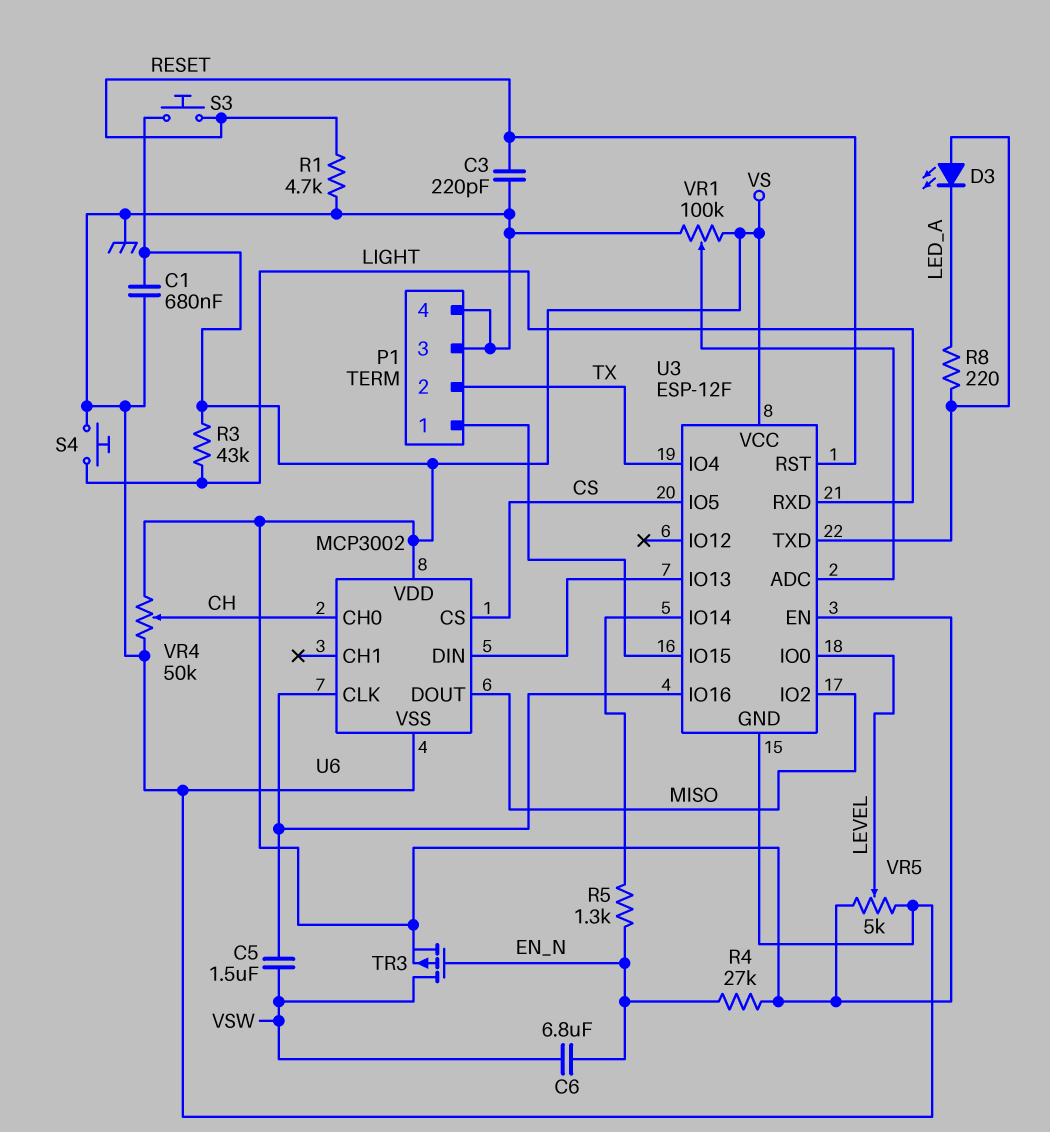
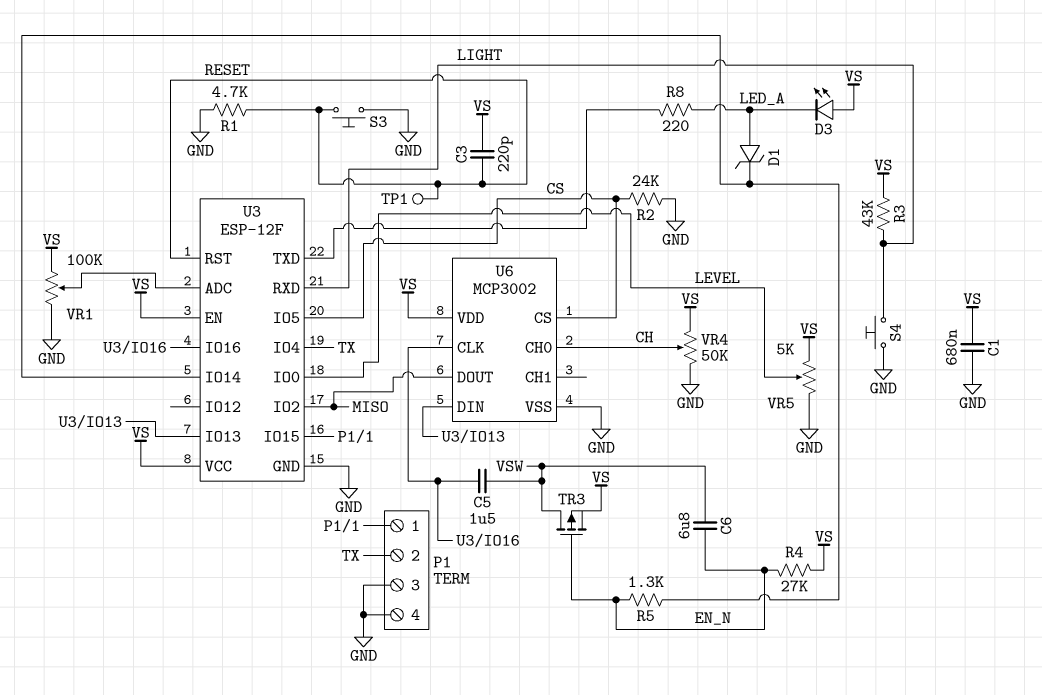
C3: 220pF (GND, RESET) -> 220pF (RESET, VS)
D1: none -> zener (A LED_A, K U3/IO14)
D3: LED (A U3/TXD, K LED_A) -> LED (A VS, K LED_A)
R2: none -> 24k (CS, GND)
S3: button (RESET, VS) -> button (GND, RESET)
TP1: none -> test point (RESET)

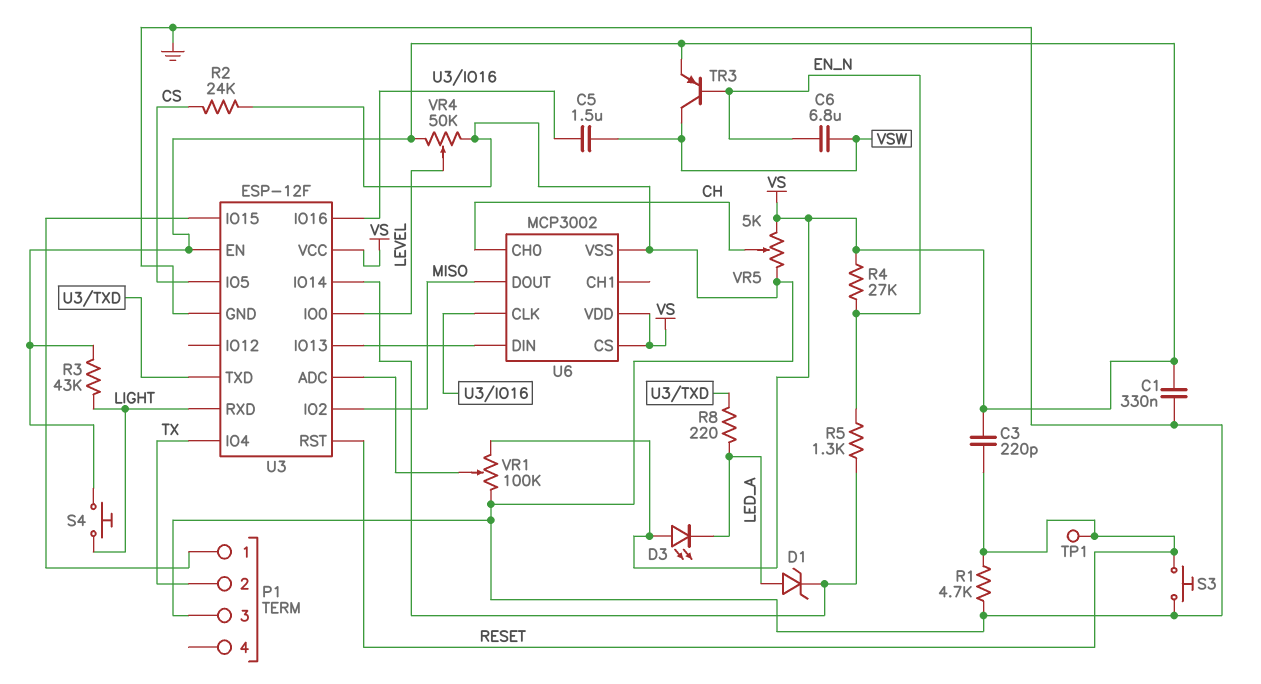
C1: 680nF (GND, VS) -> 330nF (GND, VS)
P1 pin 4: GND -> none
S4: button (GND, LIGHT) -> button (LIGHT, VS)
TR3: PMOS (G EN_N, D VSW, S VS) -> PNP (B EN_N, C VSW, E VS)
U6 pin CS: CS -> VS
VR4: 50k (GND, VS, wiper CH) -> 50k (GND, VS, wiper LEVEL)
VR5: 5k (GND, VS, wiper LEVEL) -> 5k (GND, VS, wiper CH)

